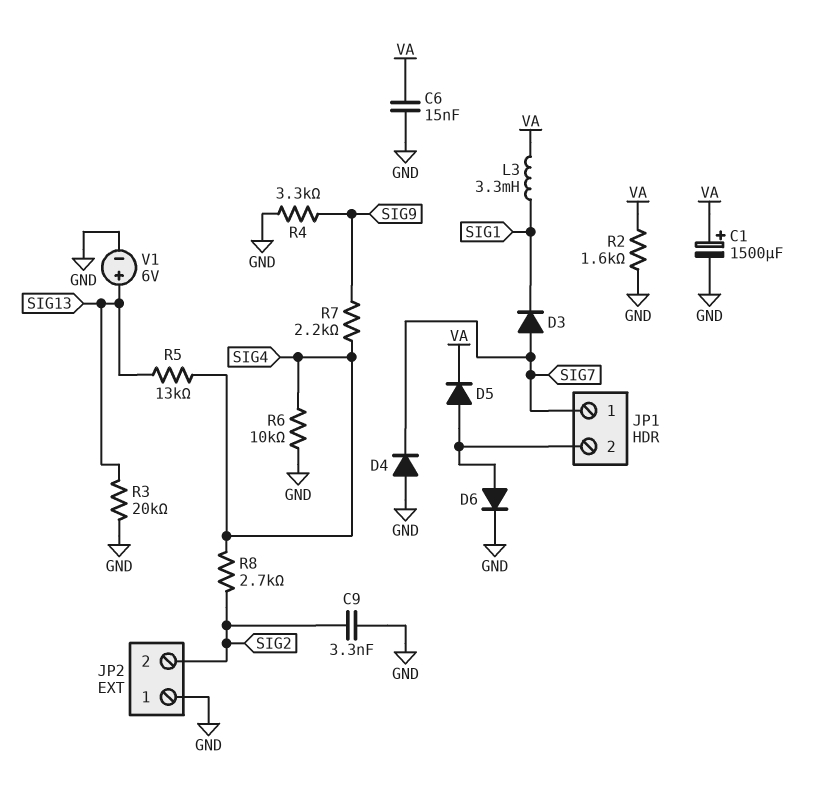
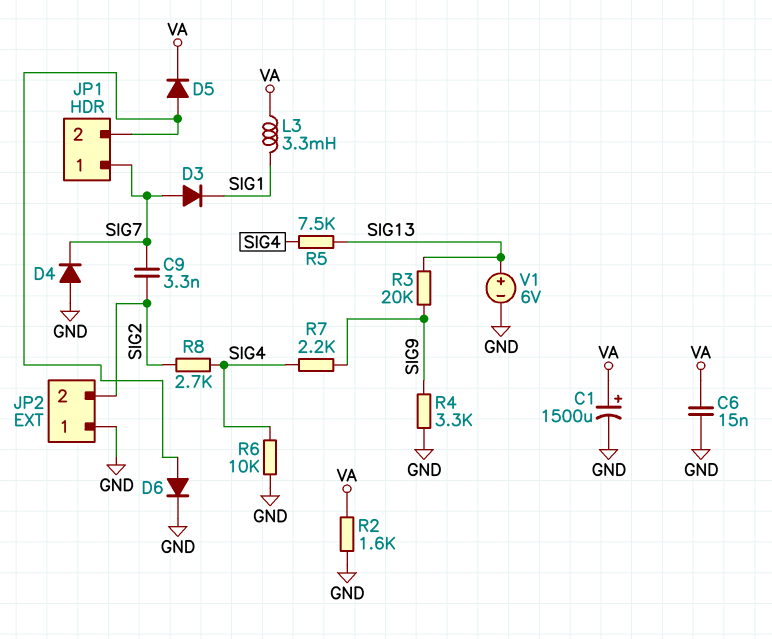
C9: 3.3nF (GND, SIG2) -> 3.3nF (SIG2, SIG7)
R3: 20k (GND, SIG13) -> 20k (SIG9, SIG13)
R5: 13k (SIG4, SIG13) -> 7.5k (SIG4, SIG13)

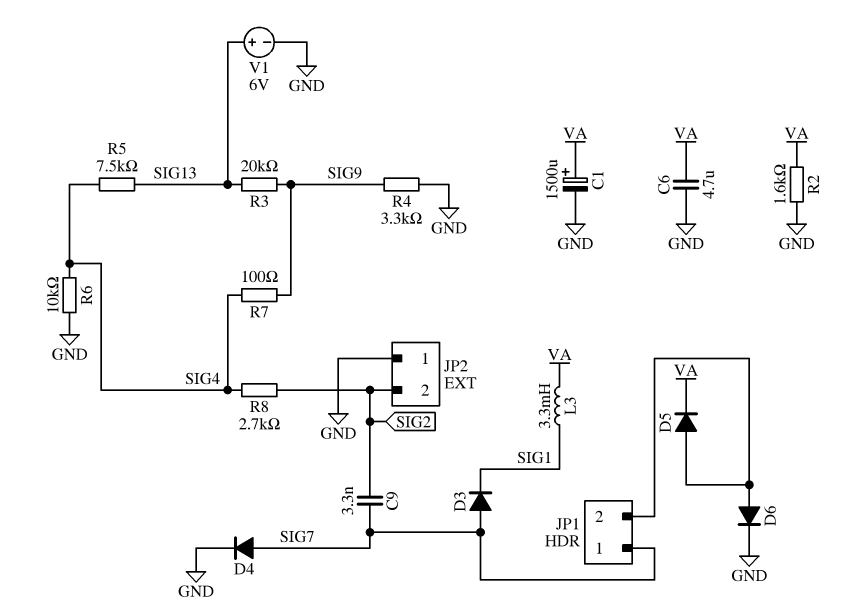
C6: 15nF (GND, VA) -> 4.7uF (GND, VA)
D4: diode (A GND, K SIG7) -> diode (A SIG7, K GND)
R7: 2.2k (SIG4, SIG9) -> 100 (SIG4, SIG9)

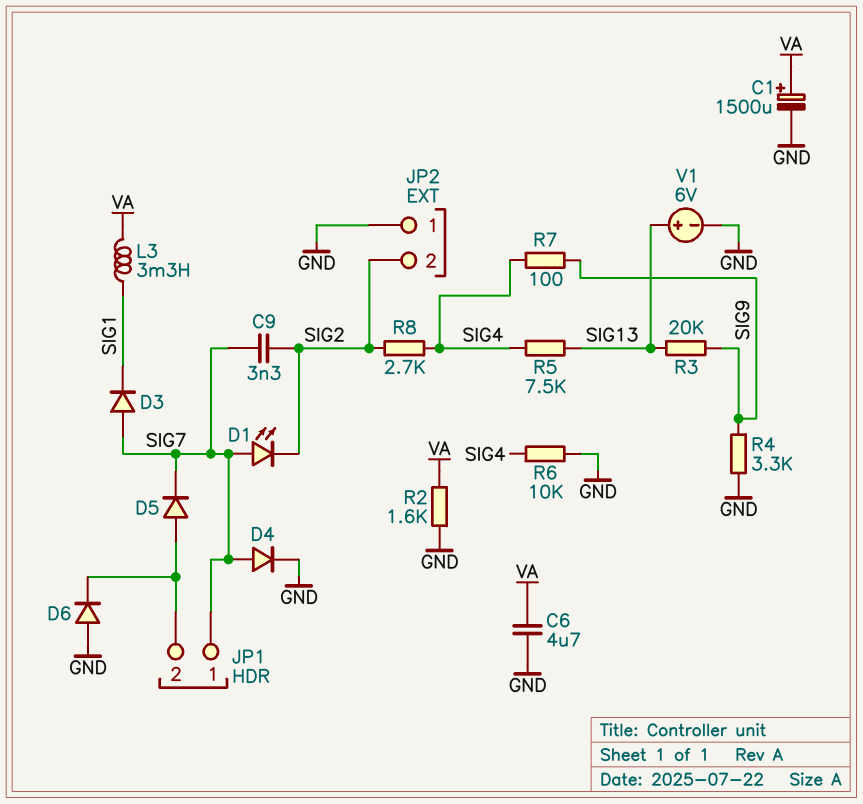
D1: none -> LED (A SIG7, K SIG2)
D5: diode (A JP1/2, K VA) -> diode (A JP1/2, K SIG7)
D6: diode (A JP1/2, K GND) -> diode (A GND, K JP1/2)

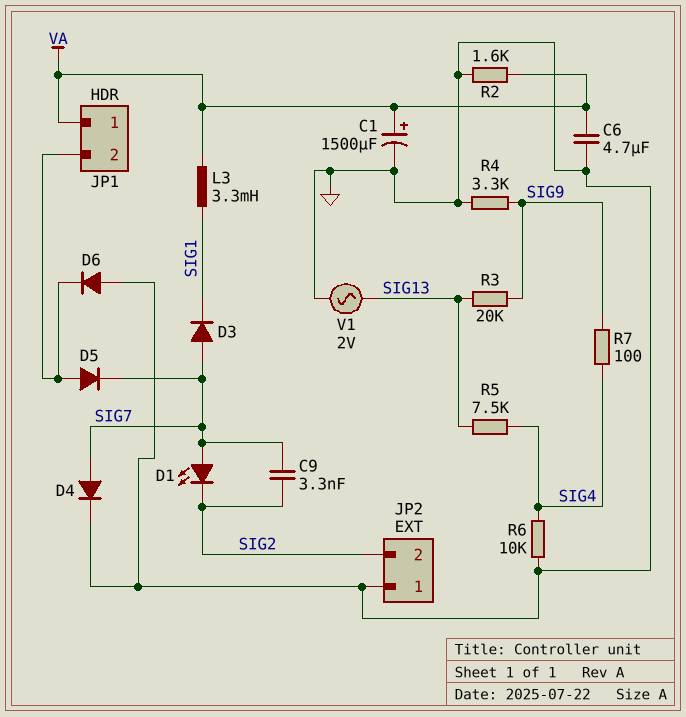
JP1 pin 1: SIG7 -> VA
R8: 2.7k (SIG2, SIG4) -> none
V1: 6V (plus SIG13, minus GND) -> AC 2V (GND, SIG13)

